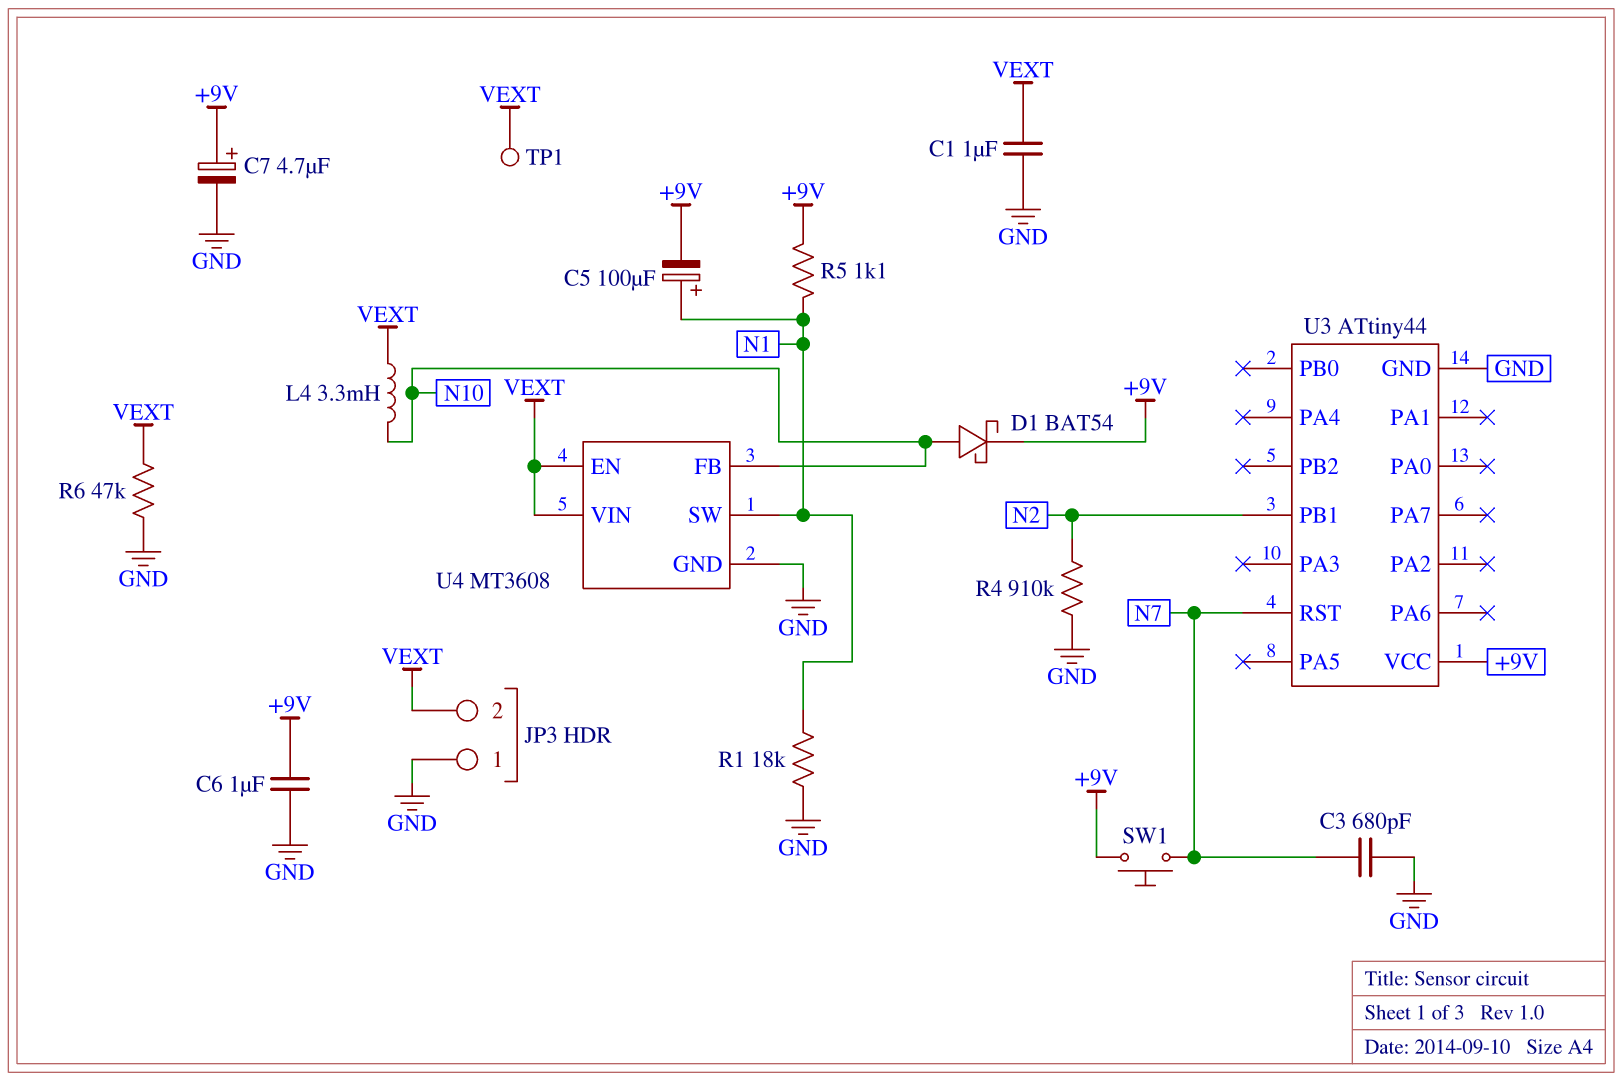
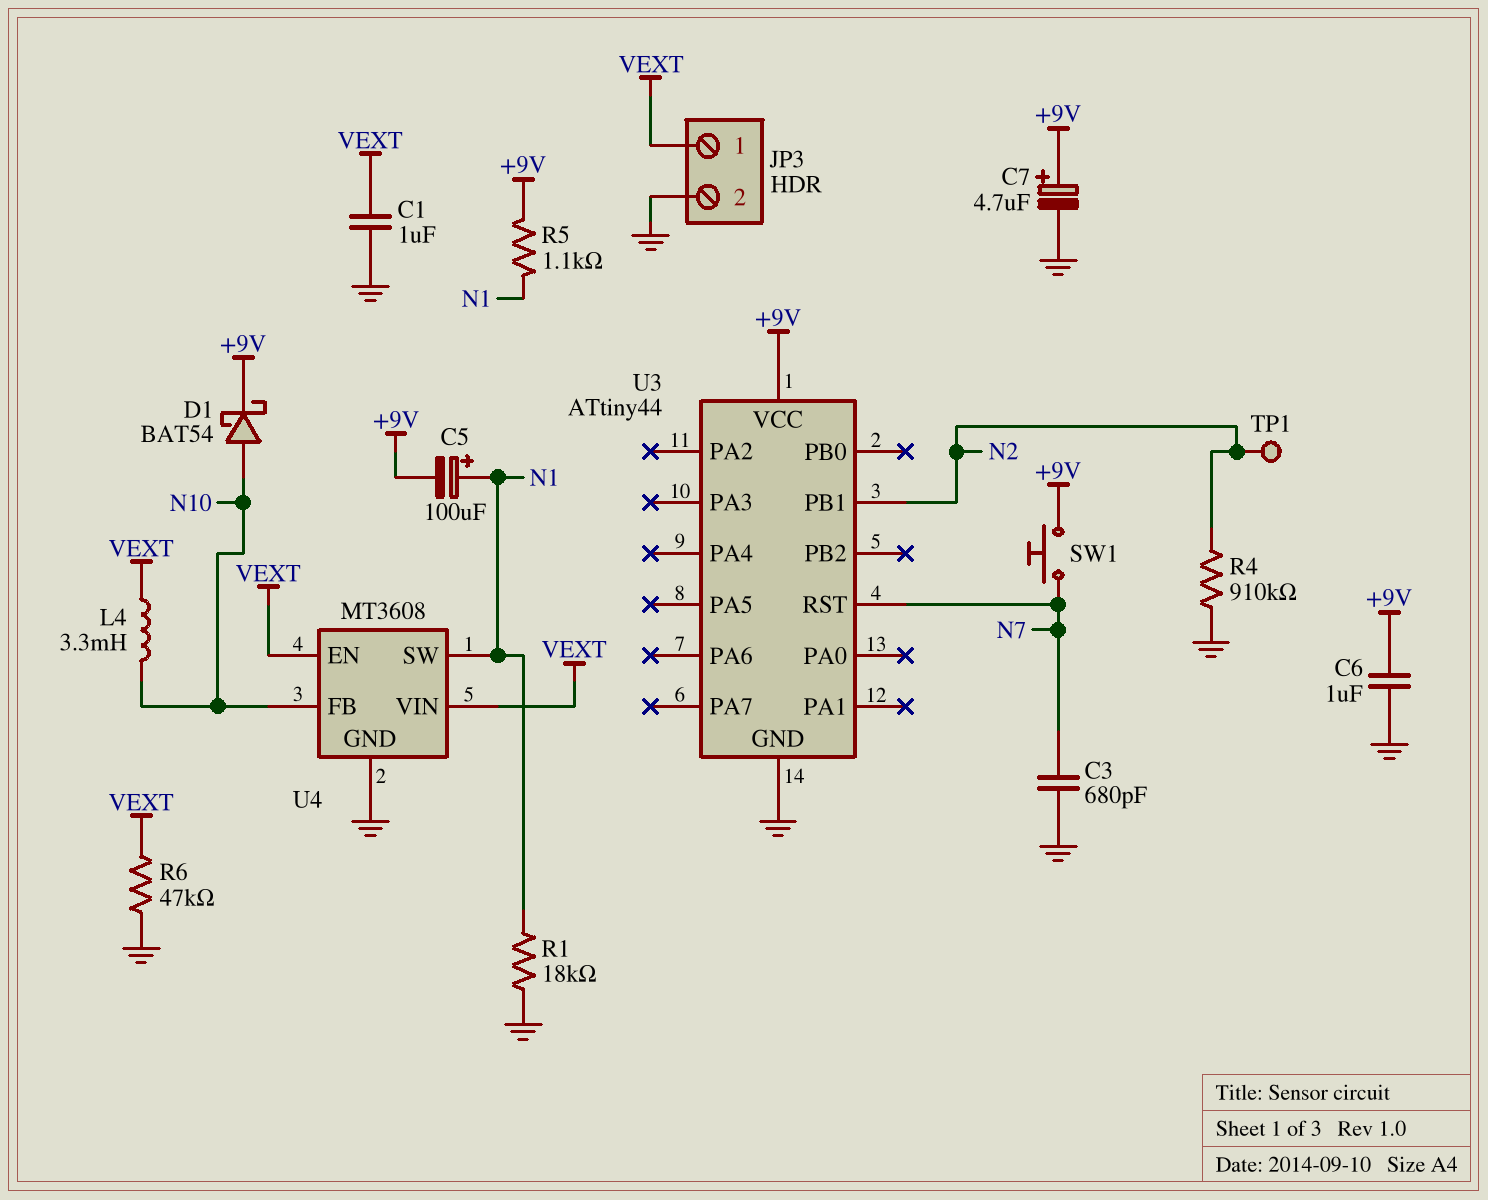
JP3 pin 1: GND -> VEXT
JP3 pin 2: VEXT -> GND
TP1: test point (VEXT) -> test point (N2)

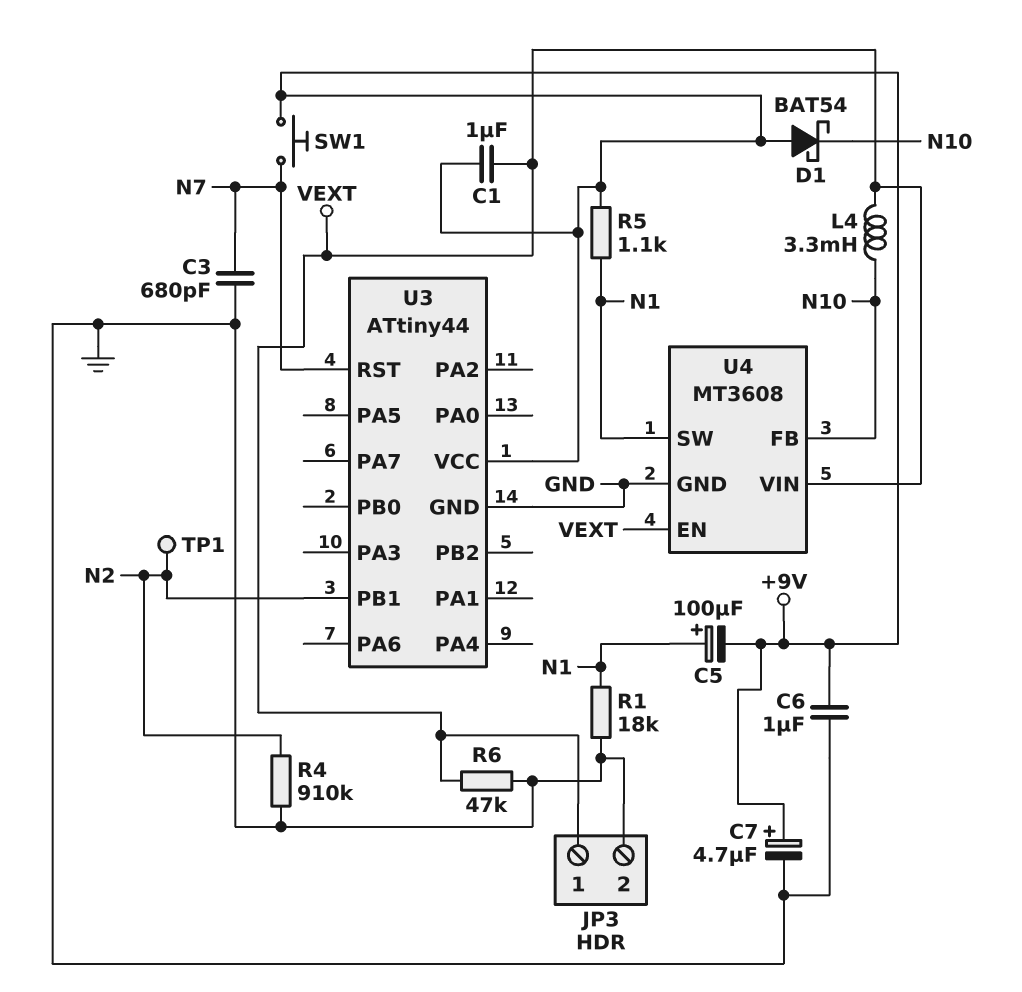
C1: 1uF (GND, VEXT) -> 1uF (+9V, VEXT)
D1: schottky BAT54 (A N10, K +9V) -> schottky BAT54 (A +9V, K N10)

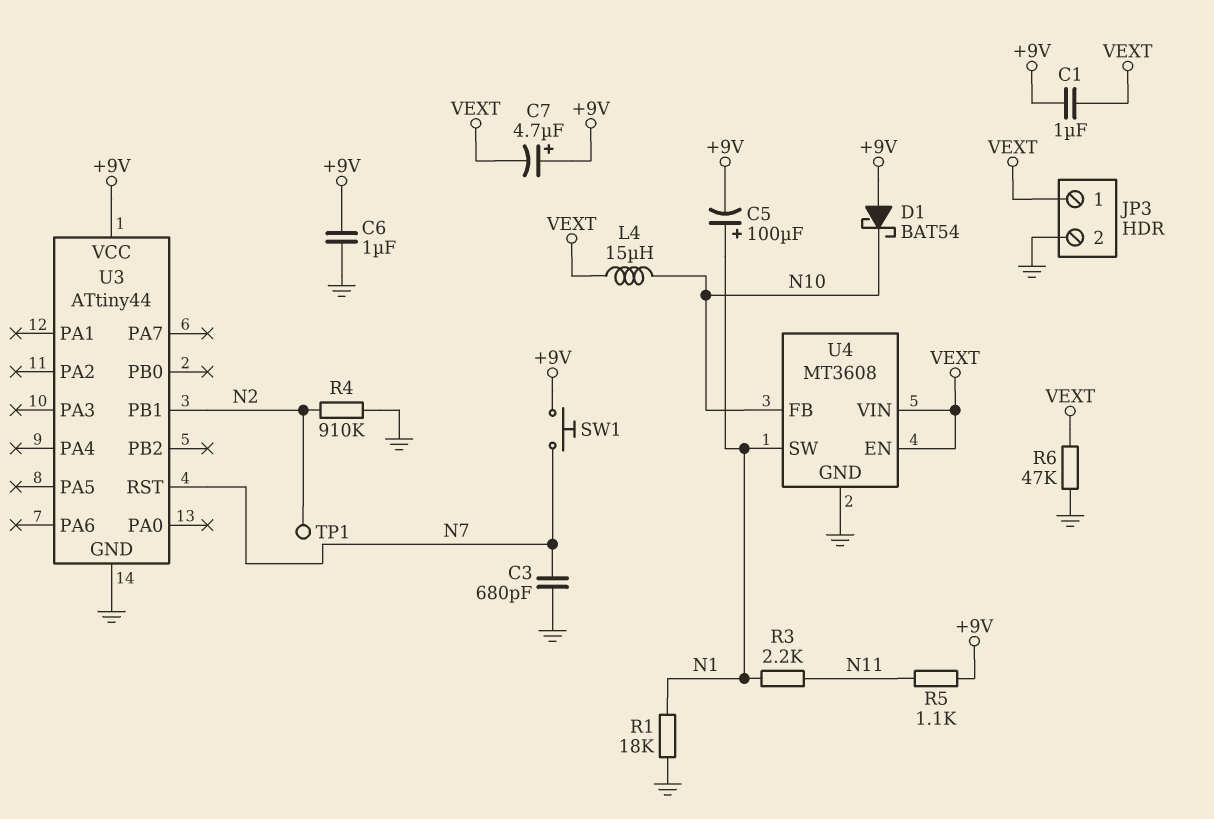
C7: 4.7uF (plus +9V, minus GND) -> 4.7uF (plus +9V, minus VEXT)
L4: 3.3mH (N10, VEXT) -> 15uH (N10, VEXT)
R3: none -> 2.2k (N1, N11)
R5: 1.1k (+9V, N1) -> 1.1k (+9V, N11)

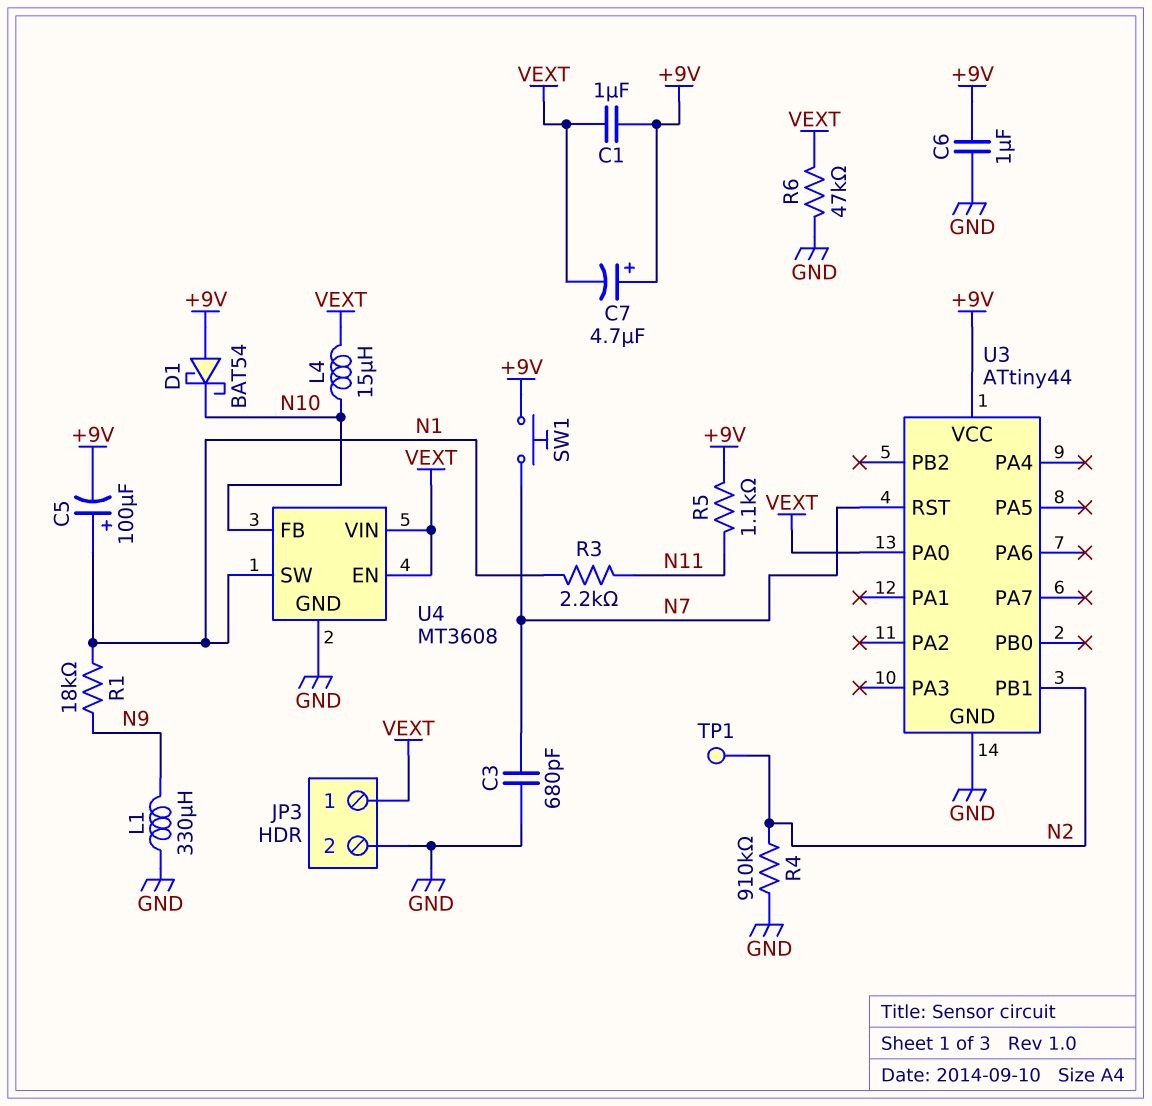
L1: none -> 330uH (GND, N9)
R1: 18k (GND, N1) -> 18k (N1, N9)
U3 pin PA0: none -> VEXT

